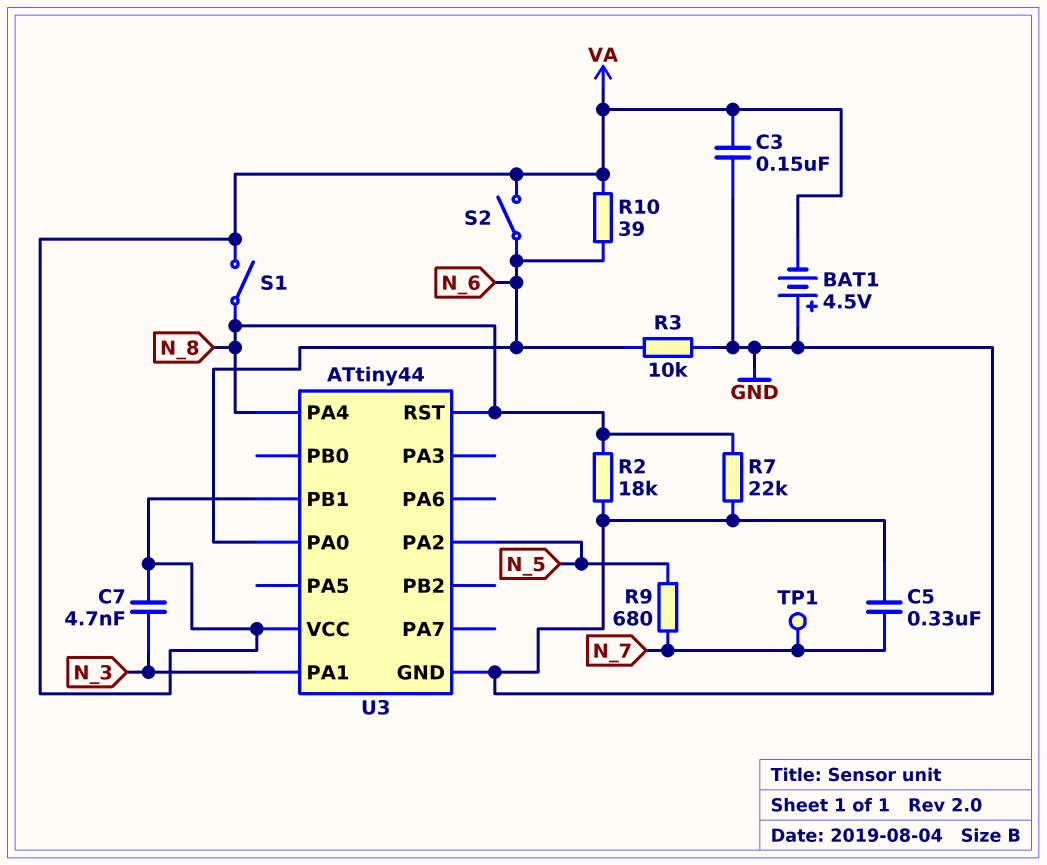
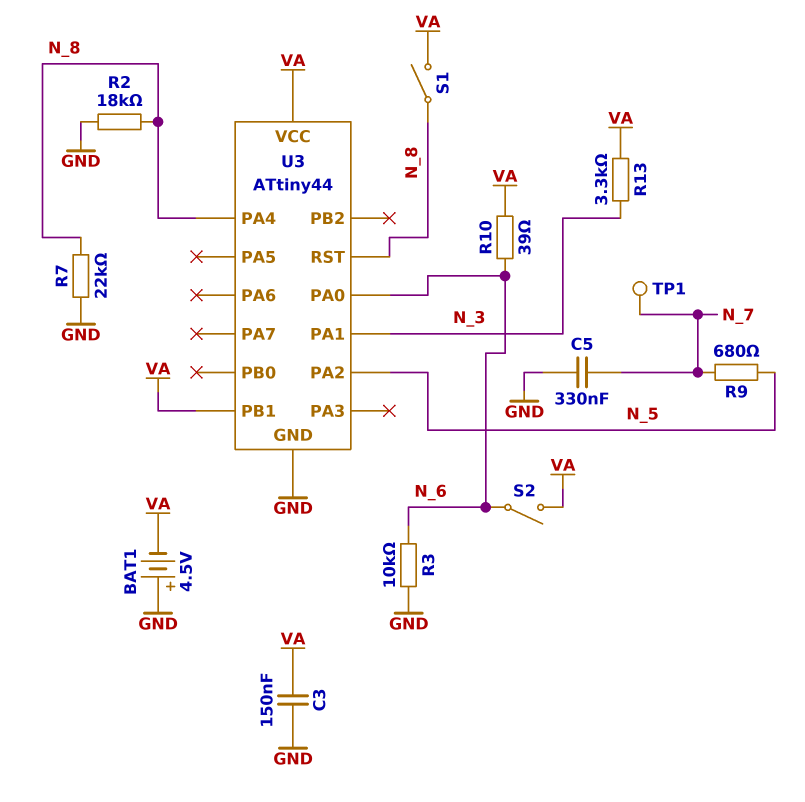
C7: 4.7nF (N_3, VA) -> none
R13: none -> 3.3k (N_3, VA)

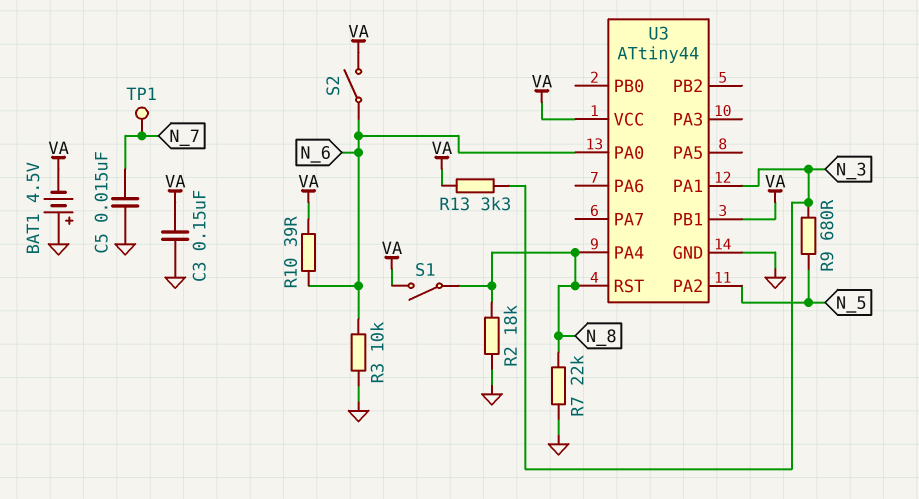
C5: 330nF (GND, N_7) -> 15nF (GND, N_7)
R9: 680 (N_5, N_7) -> 680 (N_3, N_5)

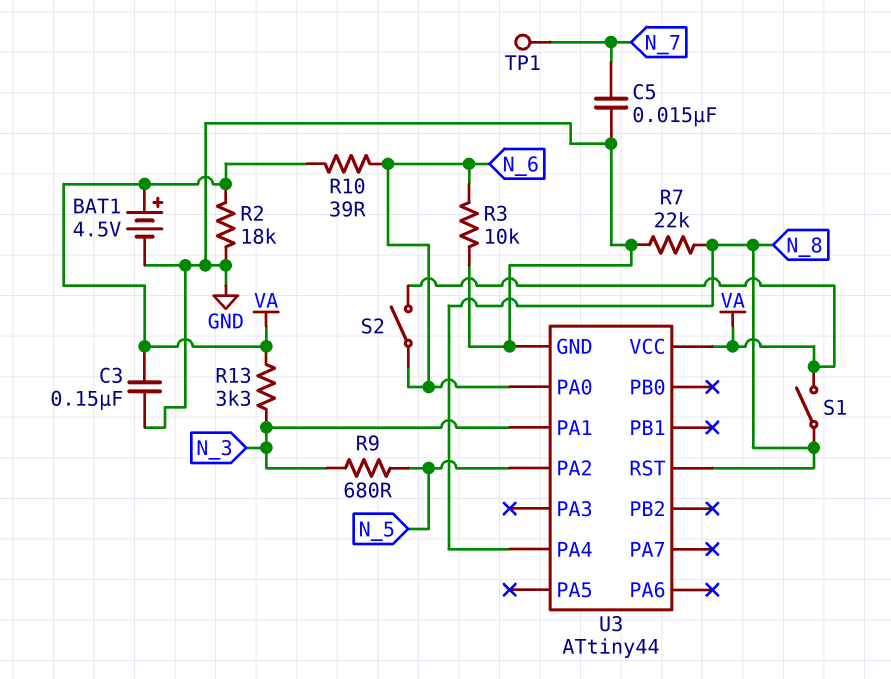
BAT1: 4.5V (plus GND, minus VA) -> 4.5V (plus VA, minus GND)
R2: 18k (GND, N_8) -> 18k (GND, VA)
U3 pin PB1: VA -> none

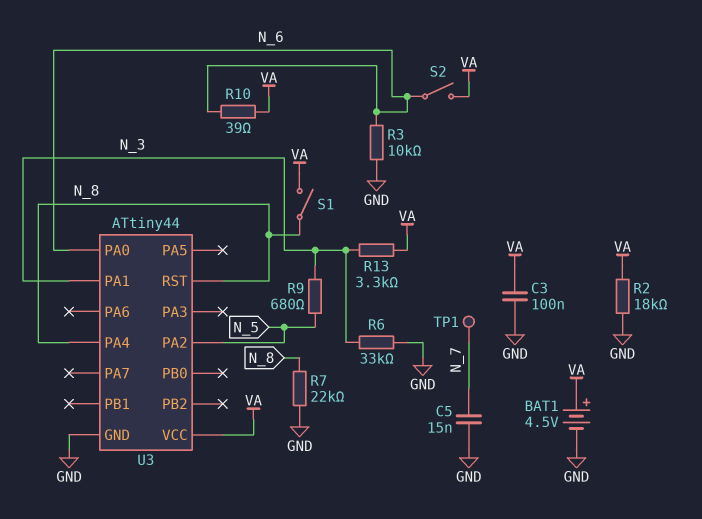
C3: 150nF (GND, VA) -> 100nF (GND, VA)
R6: none -> 33k (GND, N_3)

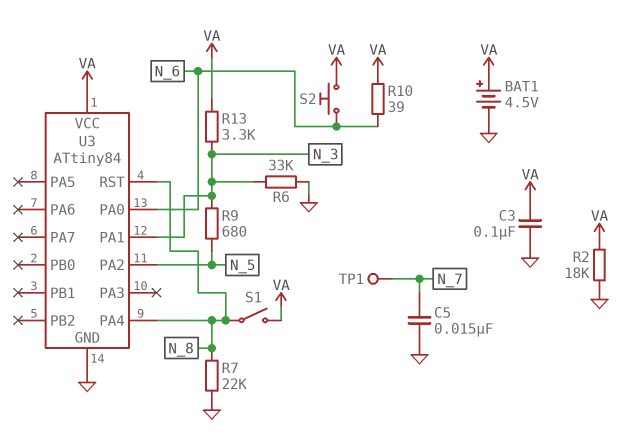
R3: 10k (GND, N_6) -> none
S2: switch (N_6, VA) -> button (N_6, VA)
U3: ATtiny44 -> ATtiny84

